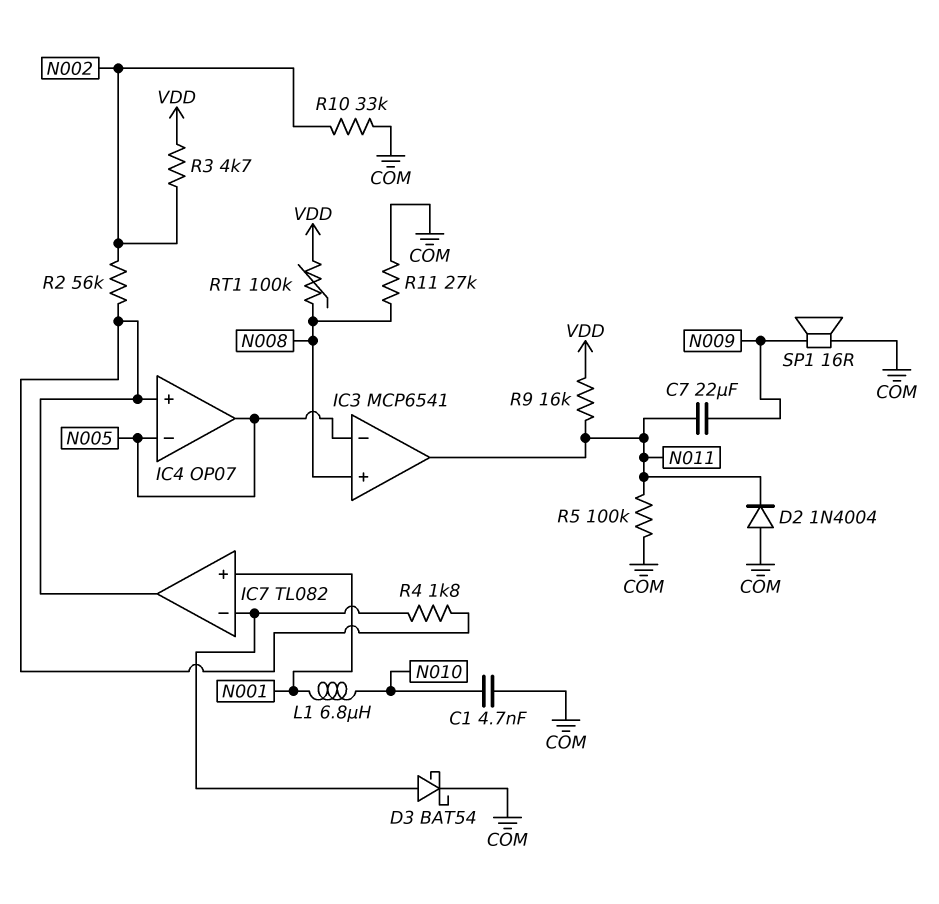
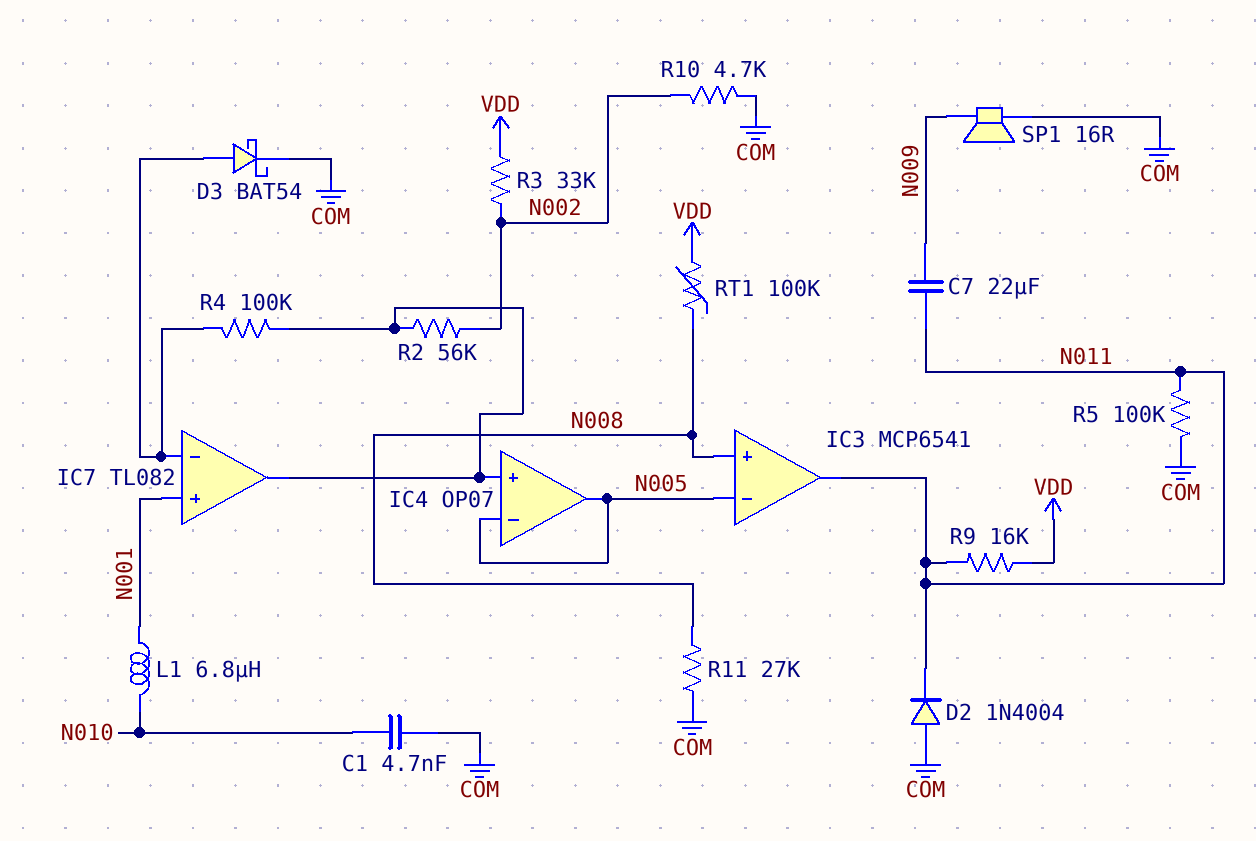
R3: 4.7k (N002, VDD) -> 33k (N002, VDD)
R4: 1.8k (IC4/in+, IC7/in-) -> 100k (IC4/in+, IC7/in-)
R10: 33k (COM, N002) -> 4.7k (COM, N002)

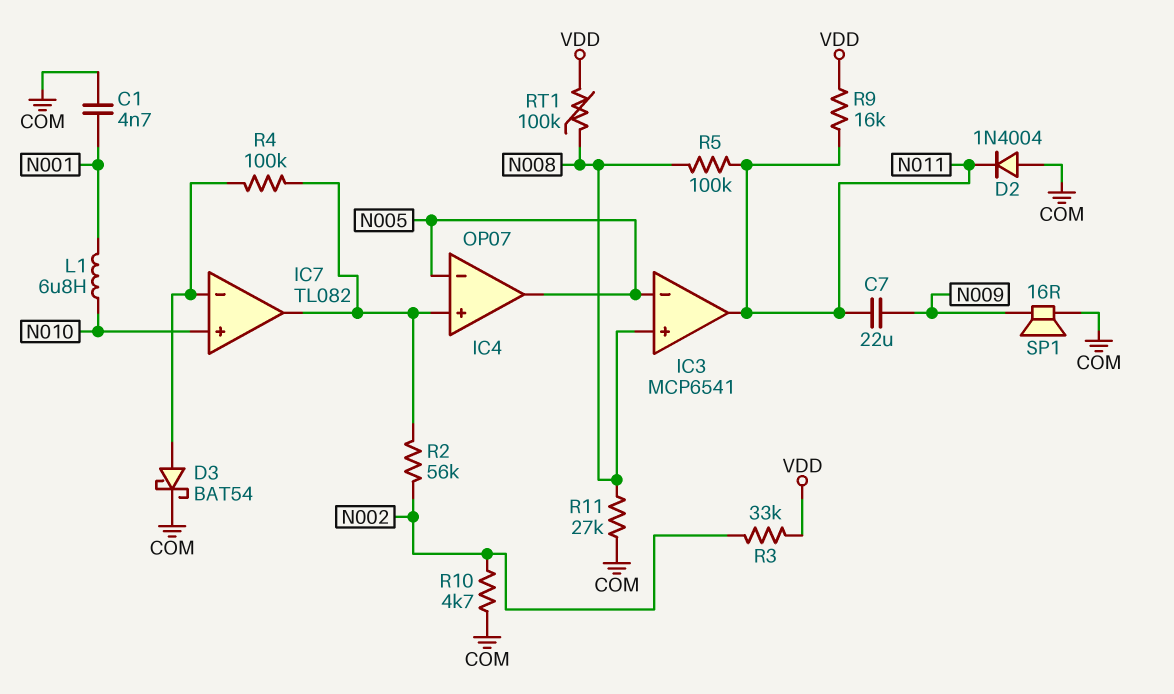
C1: 4.7nF (COM, N010) -> 4.7nF (COM, N001)
IC7 pin in+: N001 -> N010
R5: 100k (COM, N011) -> 100k (N008, N011)

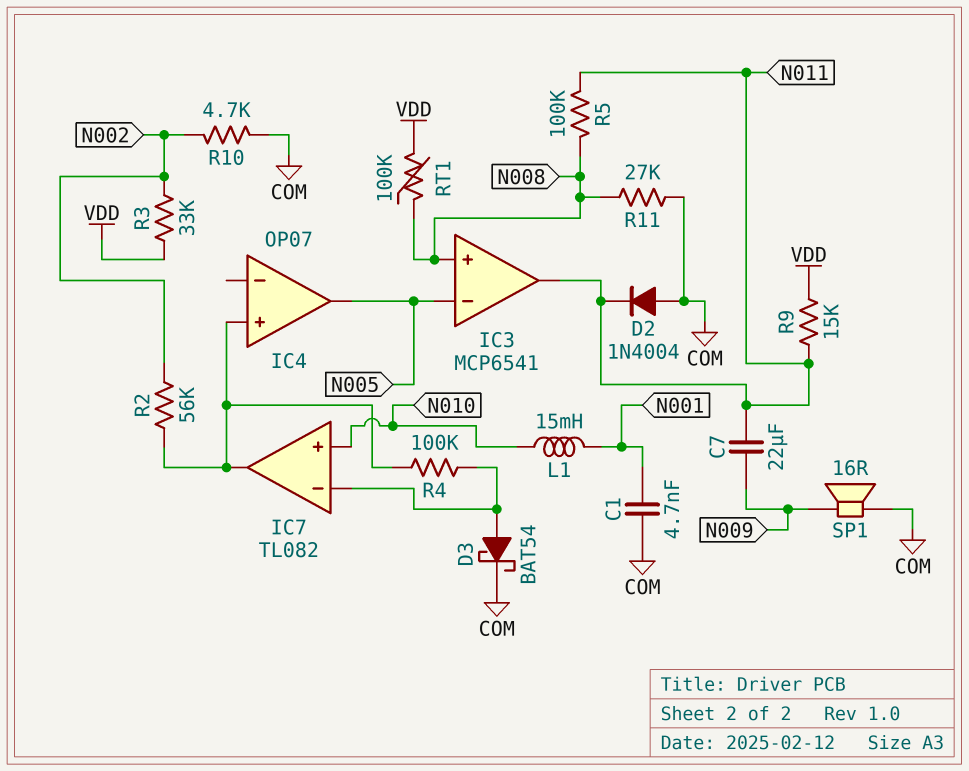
IC4 pin in-: N005 -> none
L1: 6.8uH (N001, N010) -> 15mH (N001, N010)
R9: 16k (N011, VDD) -> 15k (N011, VDD)

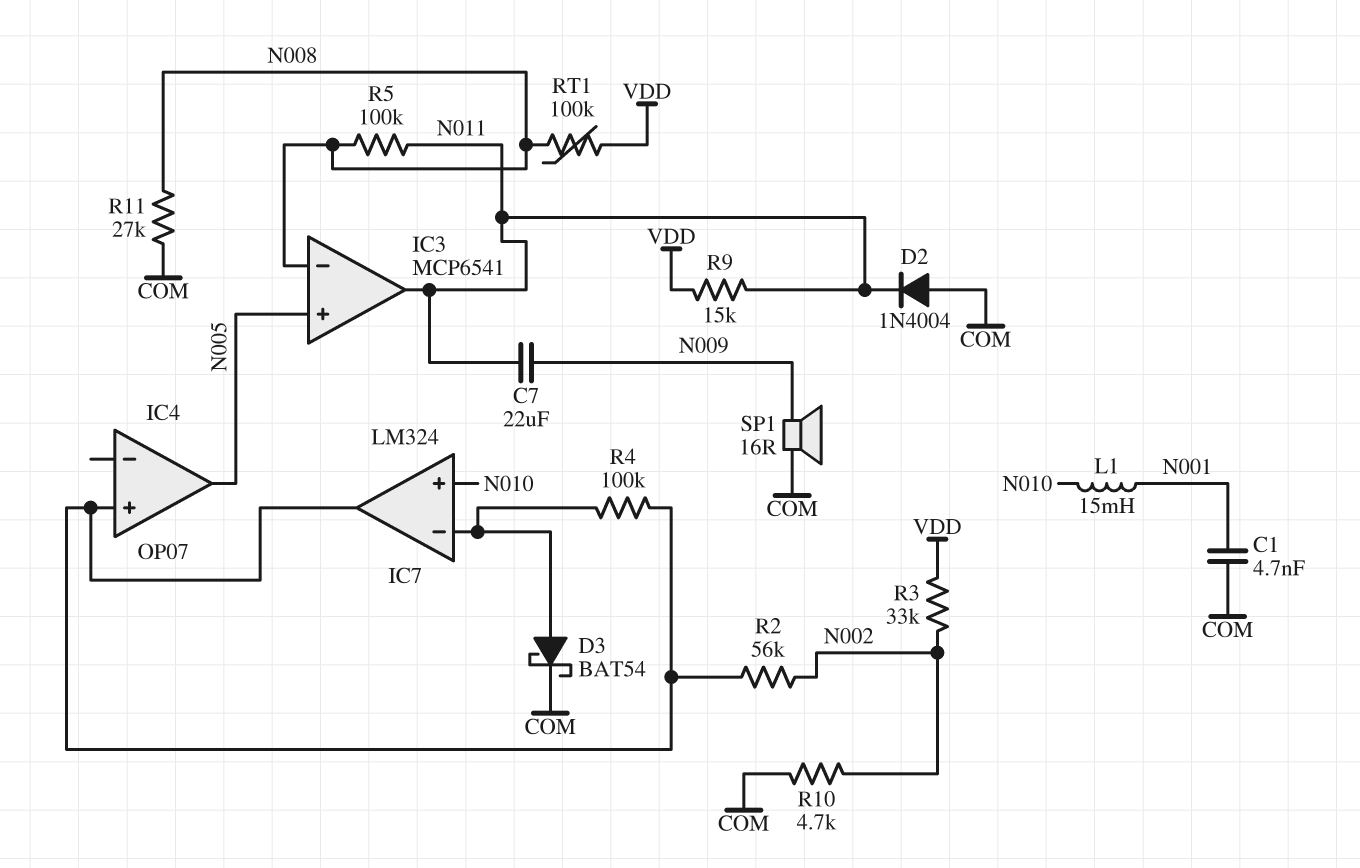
IC3 pin in+: N008 -> N005
IC3 pin in-: N005 -> N008
IC7: TL082 -> LM324

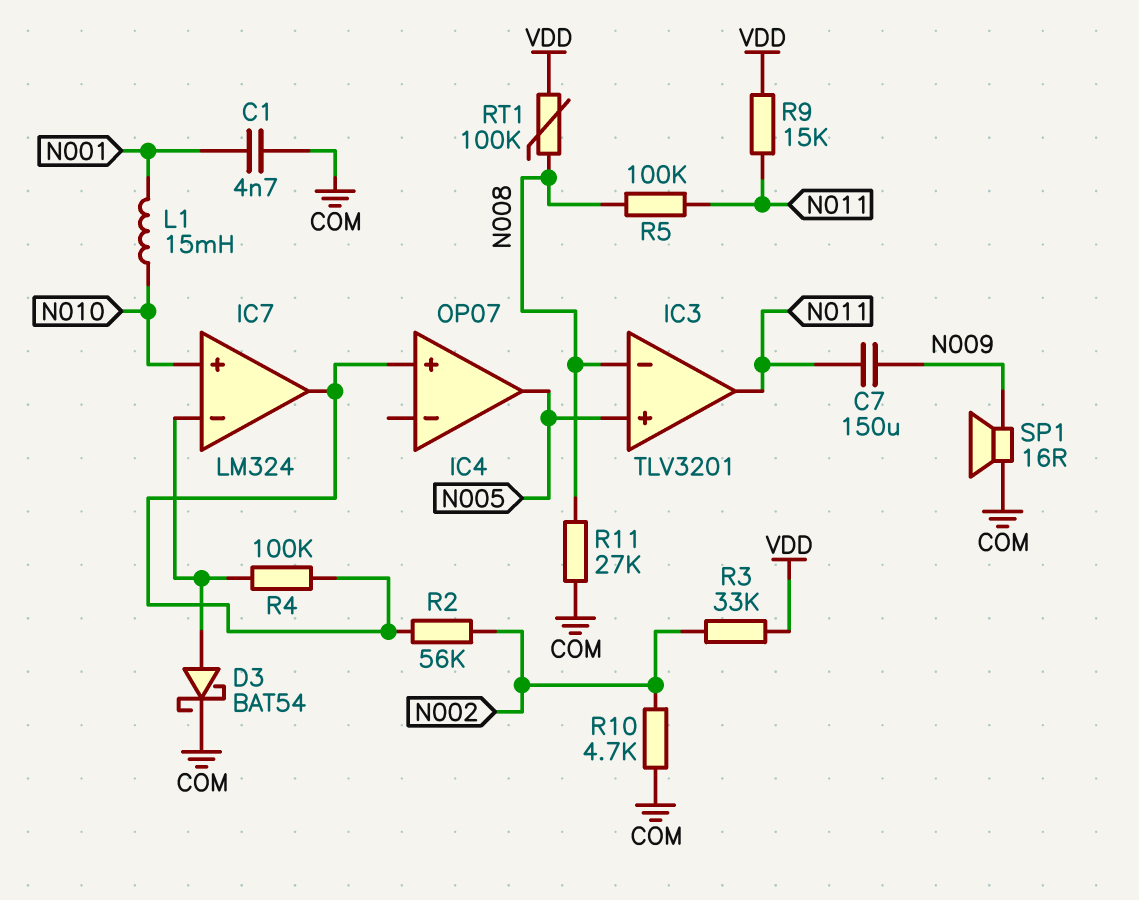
C7: 22uF (N009, N011) -> 150uF (N009, N011)
D2: diode 1N4004 (A COM, K N011) -> none
IC3: MCP6541 -> TLV3201

